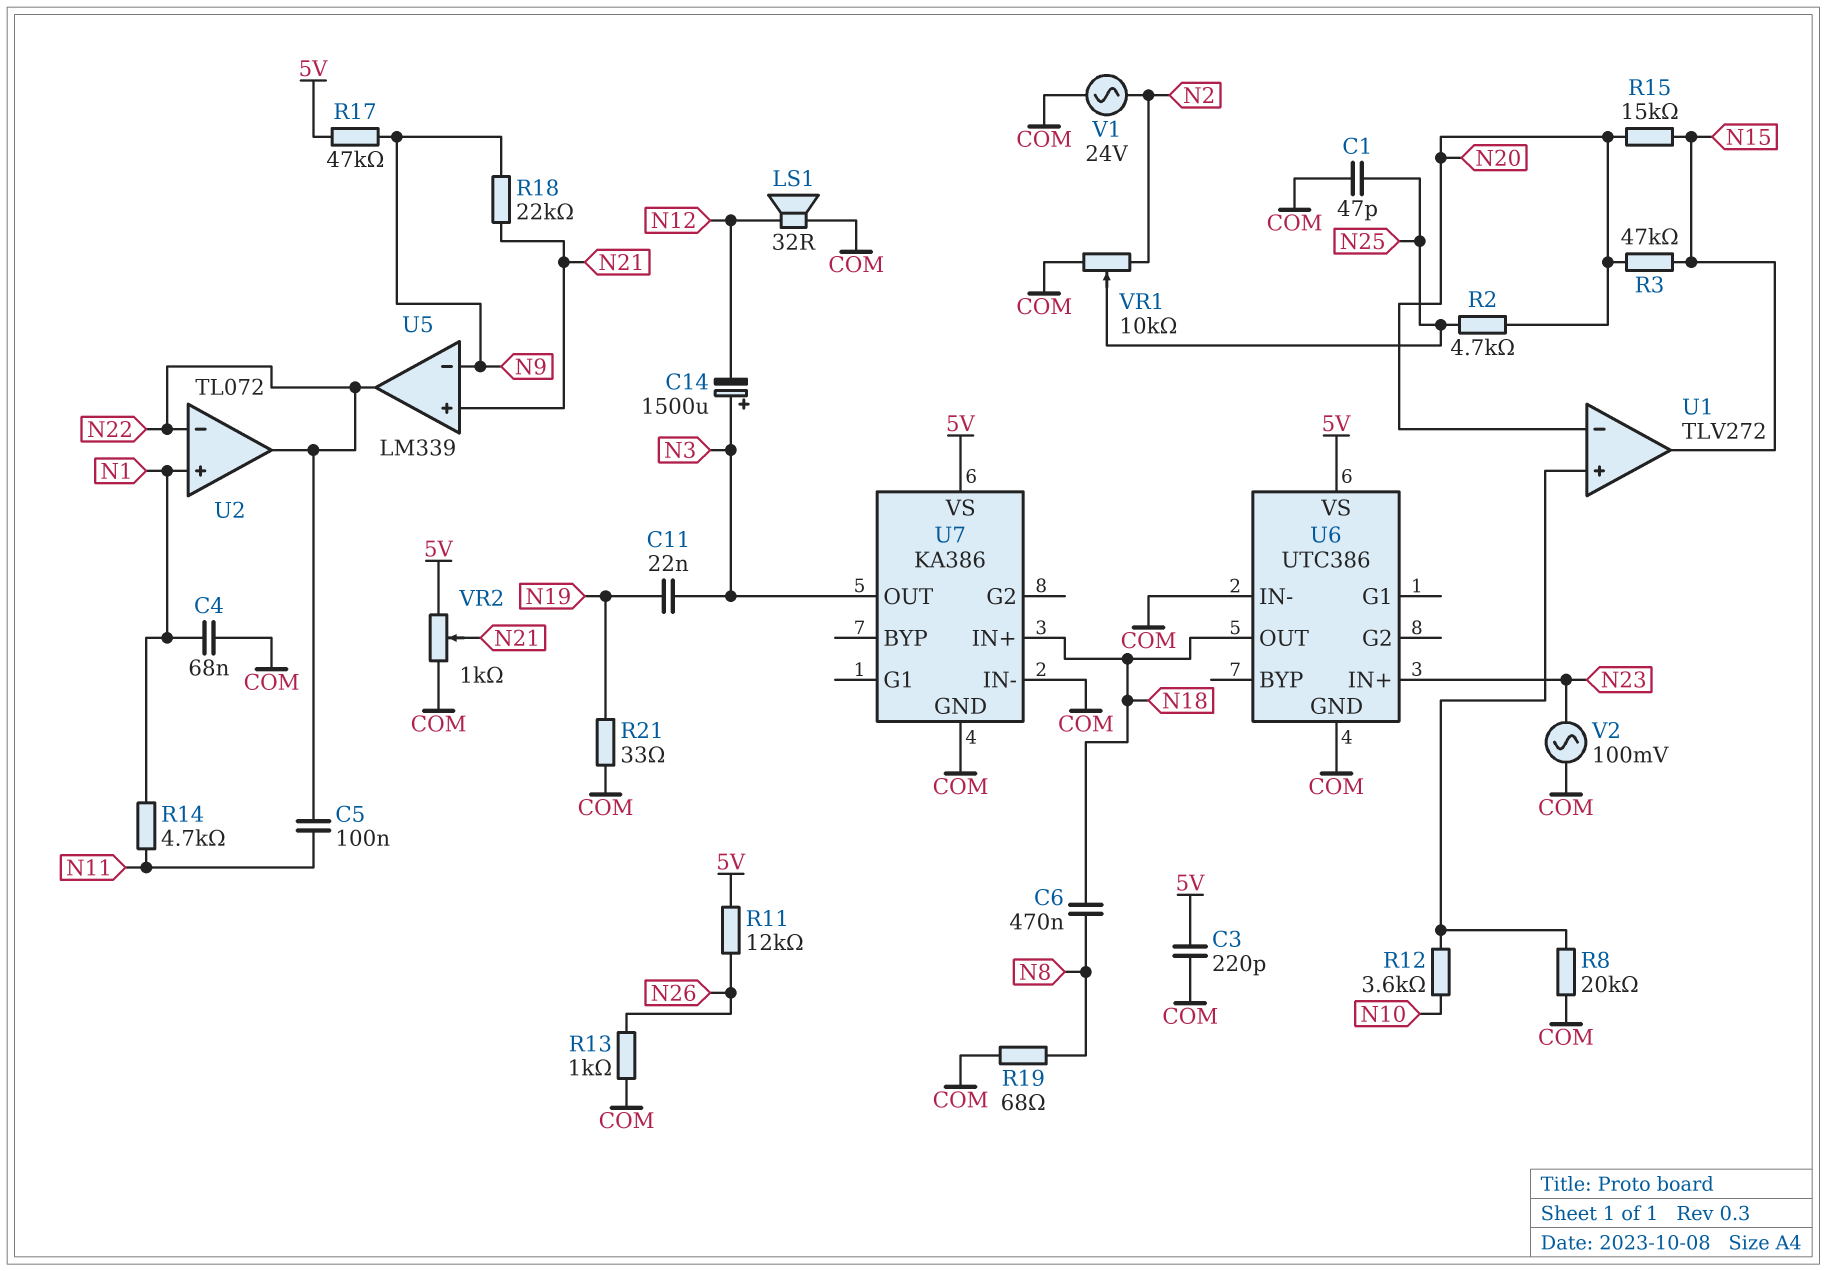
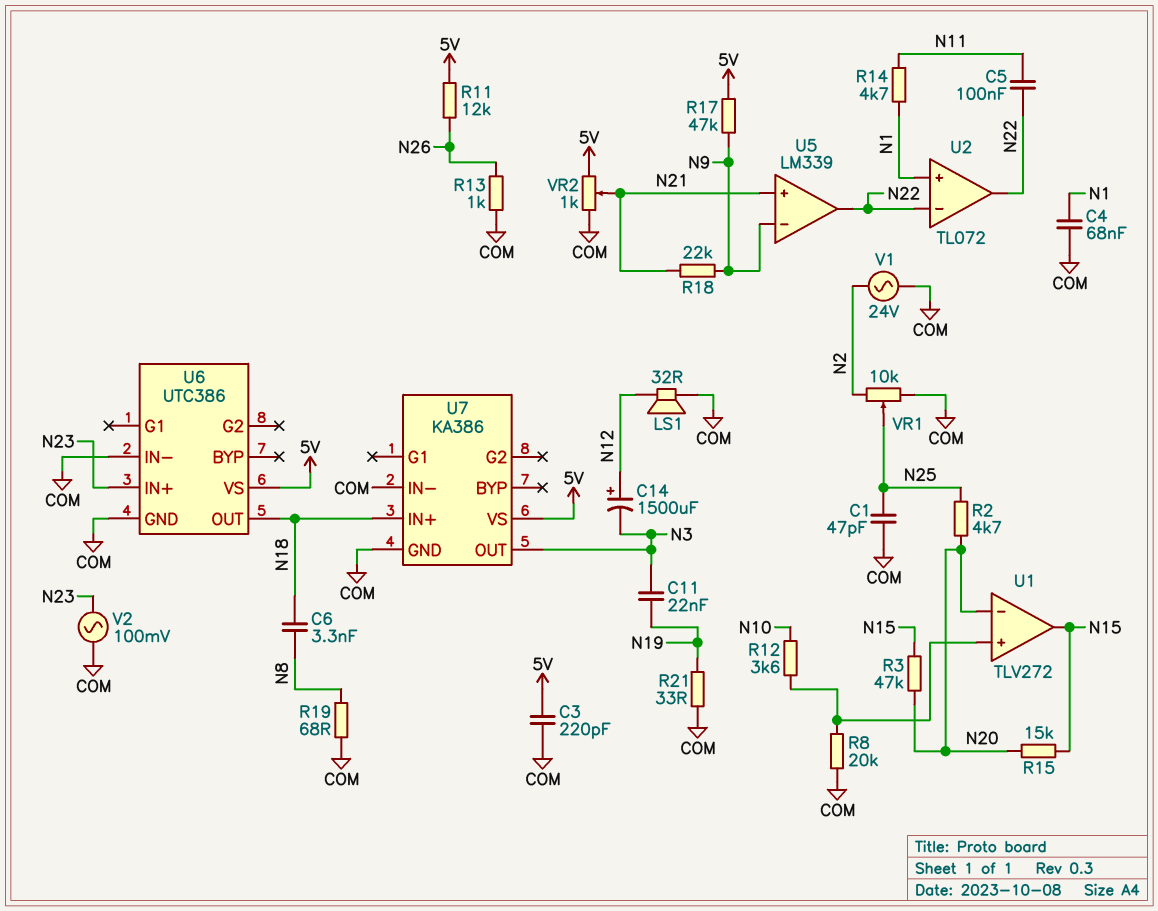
C6: 470nF (N8, N18) -> 3.3nF (N8, N18)
C14: 1500uF (plus N3, minus N12) -> 1500uF (plus N12, minus N3)

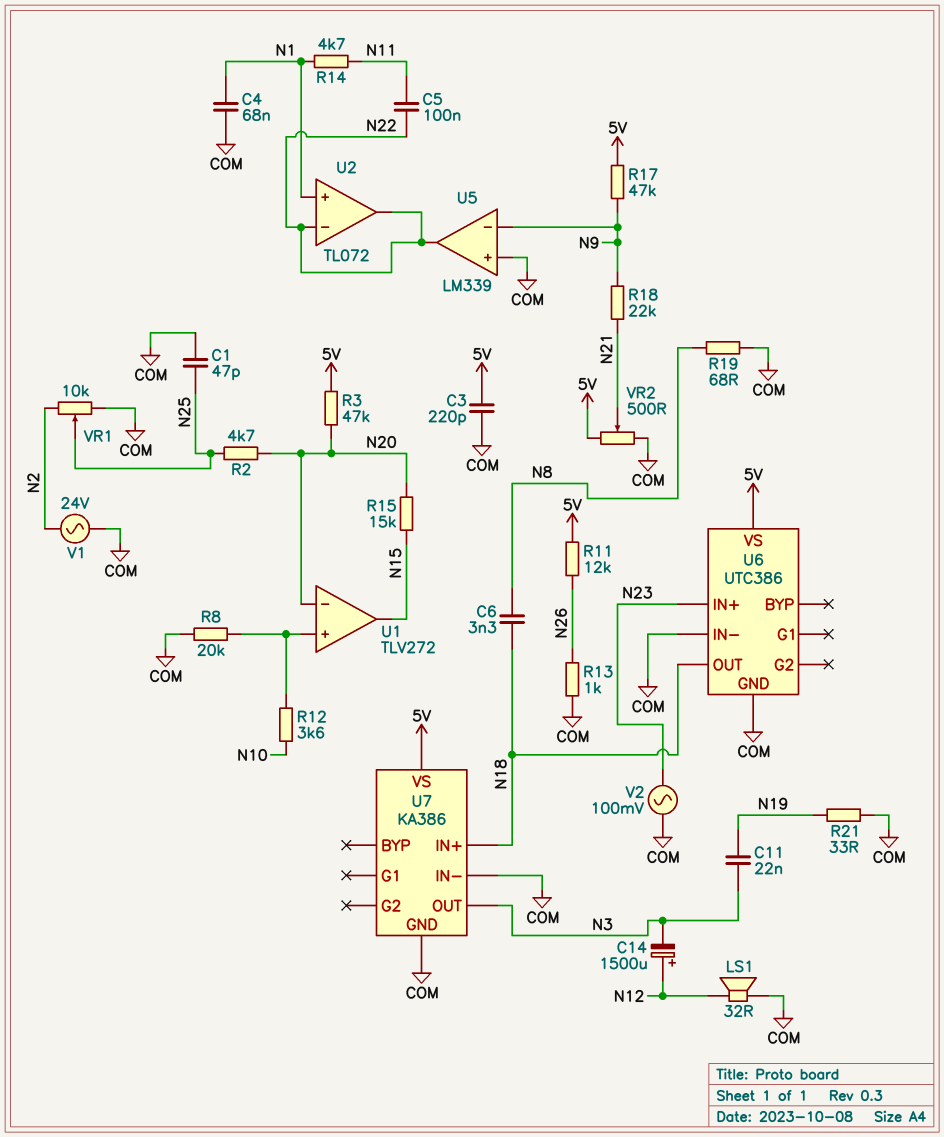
R3: 47k (N15, N20) -> 47k (5V, N20)
U5 pin in+: N21 -> COM
VR2: 1k (5V, COM, wiper N21) -> 500 (5V, COM, wiper N21)

